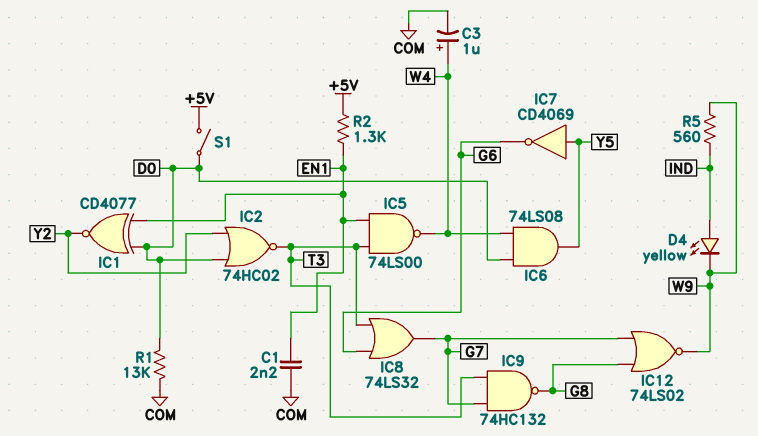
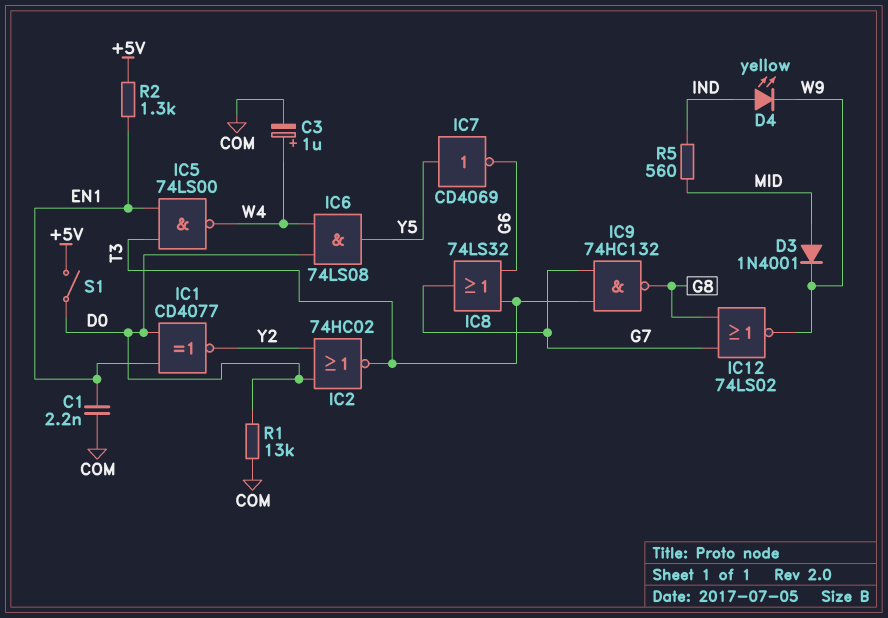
D3: none -> diode 1N4001 (A MID, K W9)
R5: 560 (IND, W9) -> 560 (IND, MID)

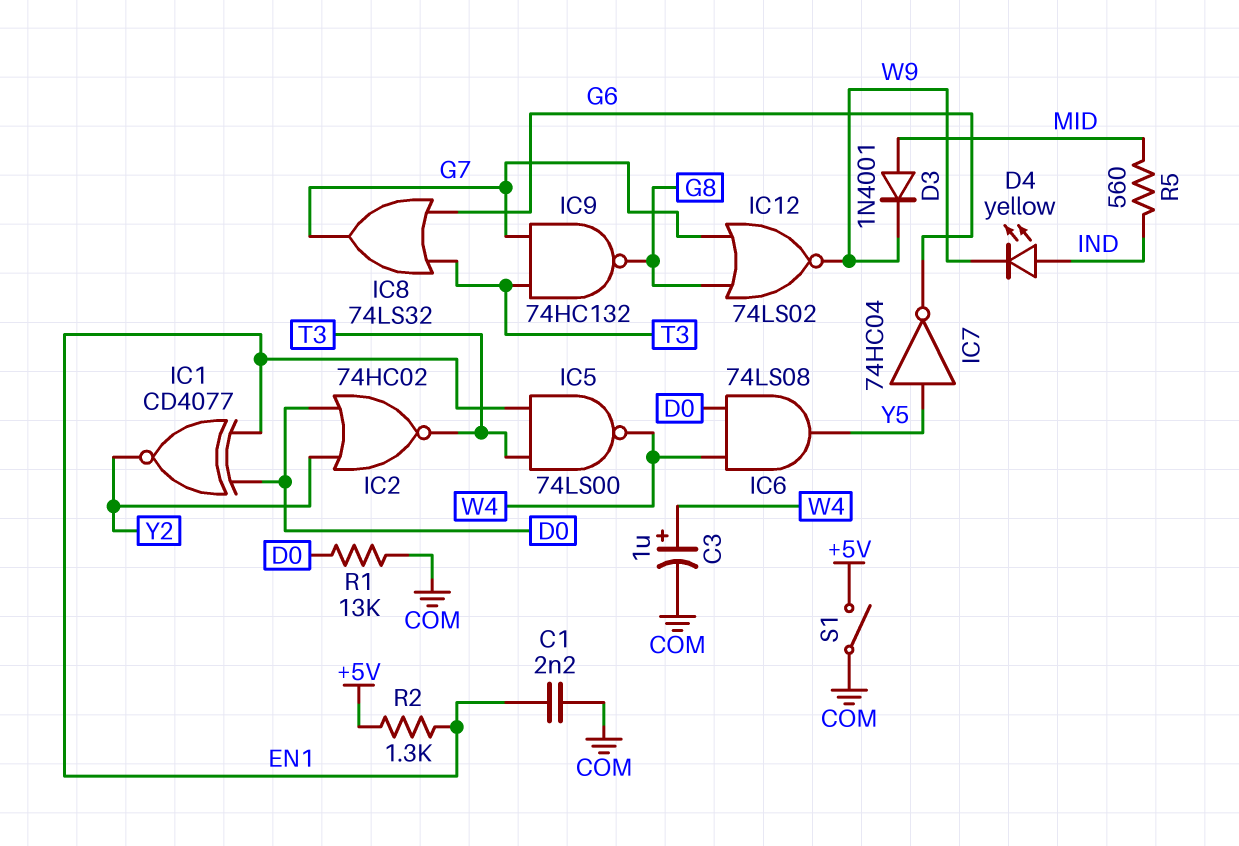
IC7: NOT CD4069 (in Y5, out G6) -> NOT 74HC04 (in Y5, out G6)
S1: switch (+5V, D0) -> switch (+5V, COM)

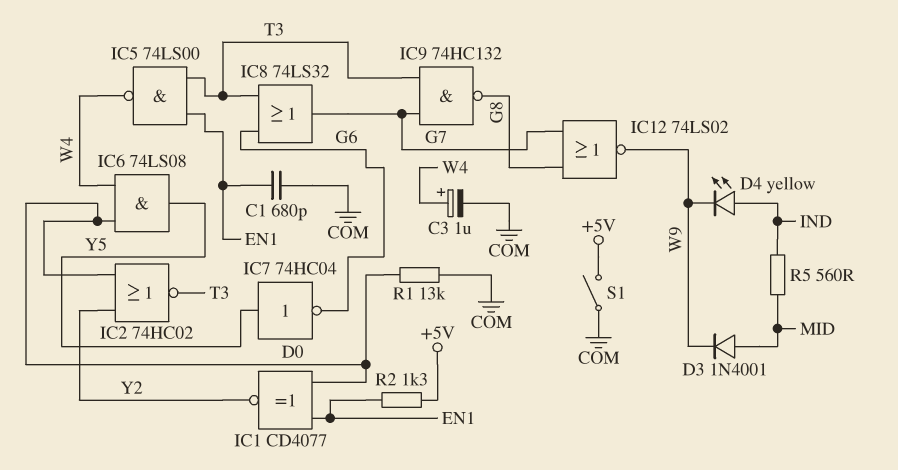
C1: 2.2nF (COM, EN1) -> 680pF (COM, EN1)

